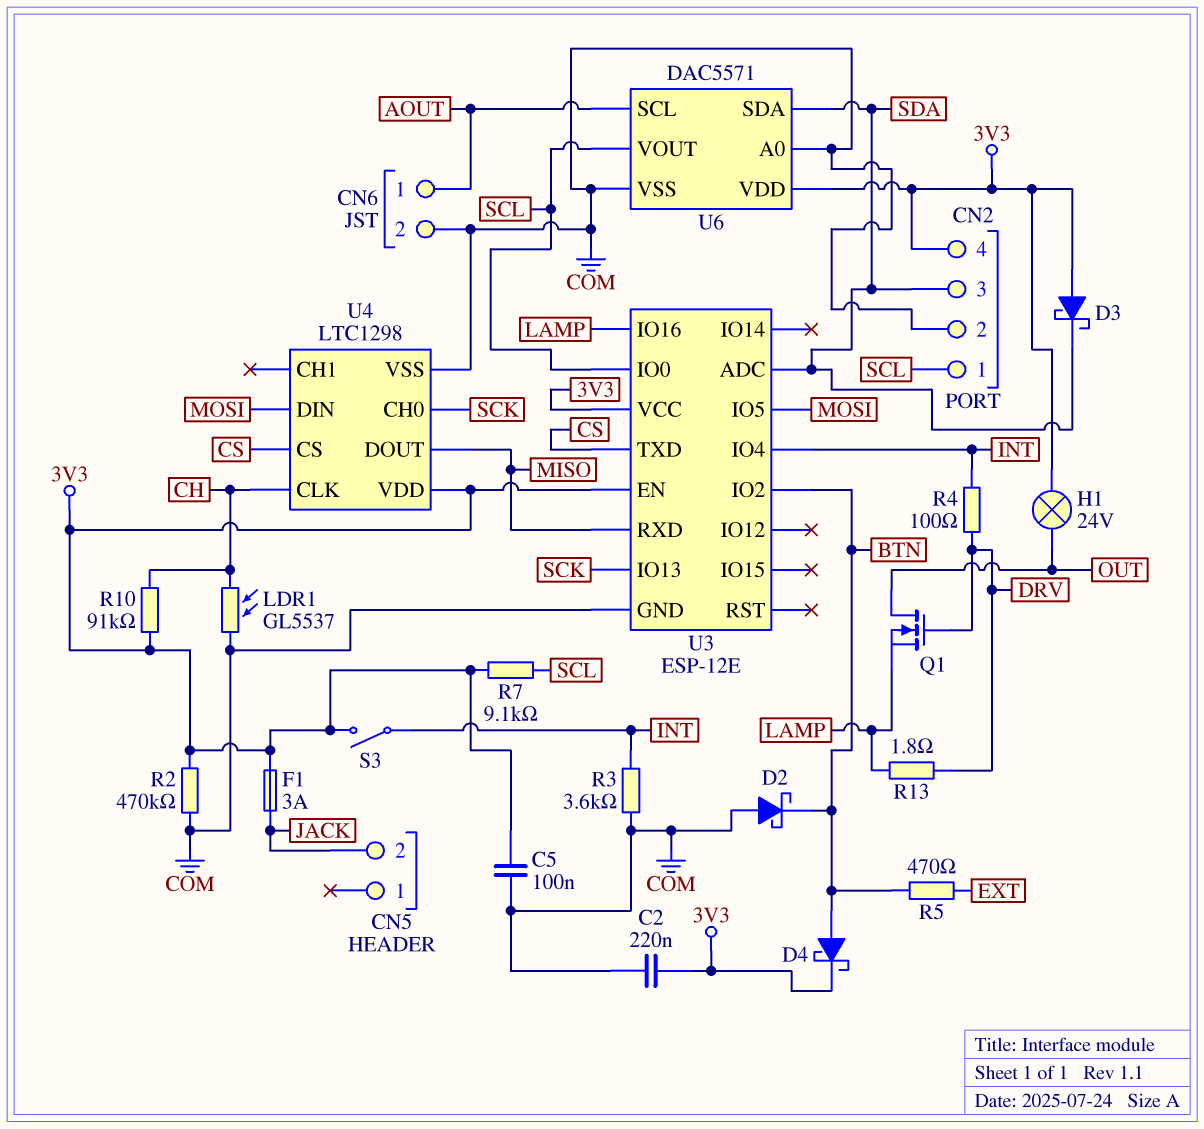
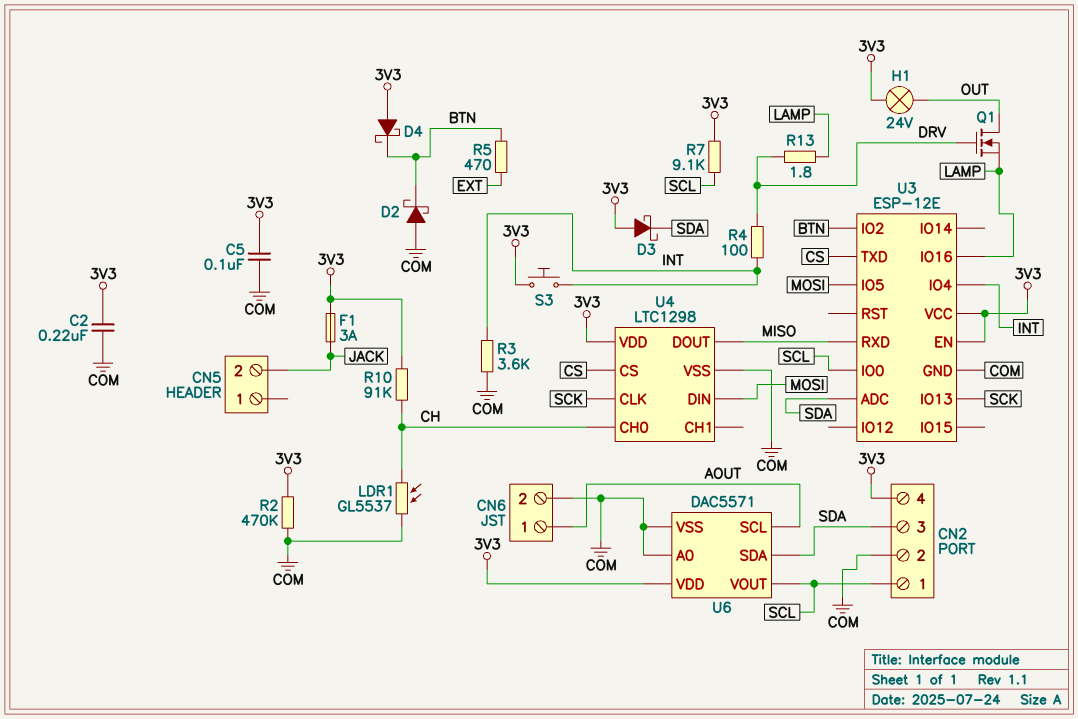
D4: schottky (A BTN, K 3V3) -> schottky (A 3V3, K BTN)
S3: switch (3V3, INT) -> button (3V3, INT)
U4 pin CH0: SCK -> CH
U4 pin CLK: CH -> SCK

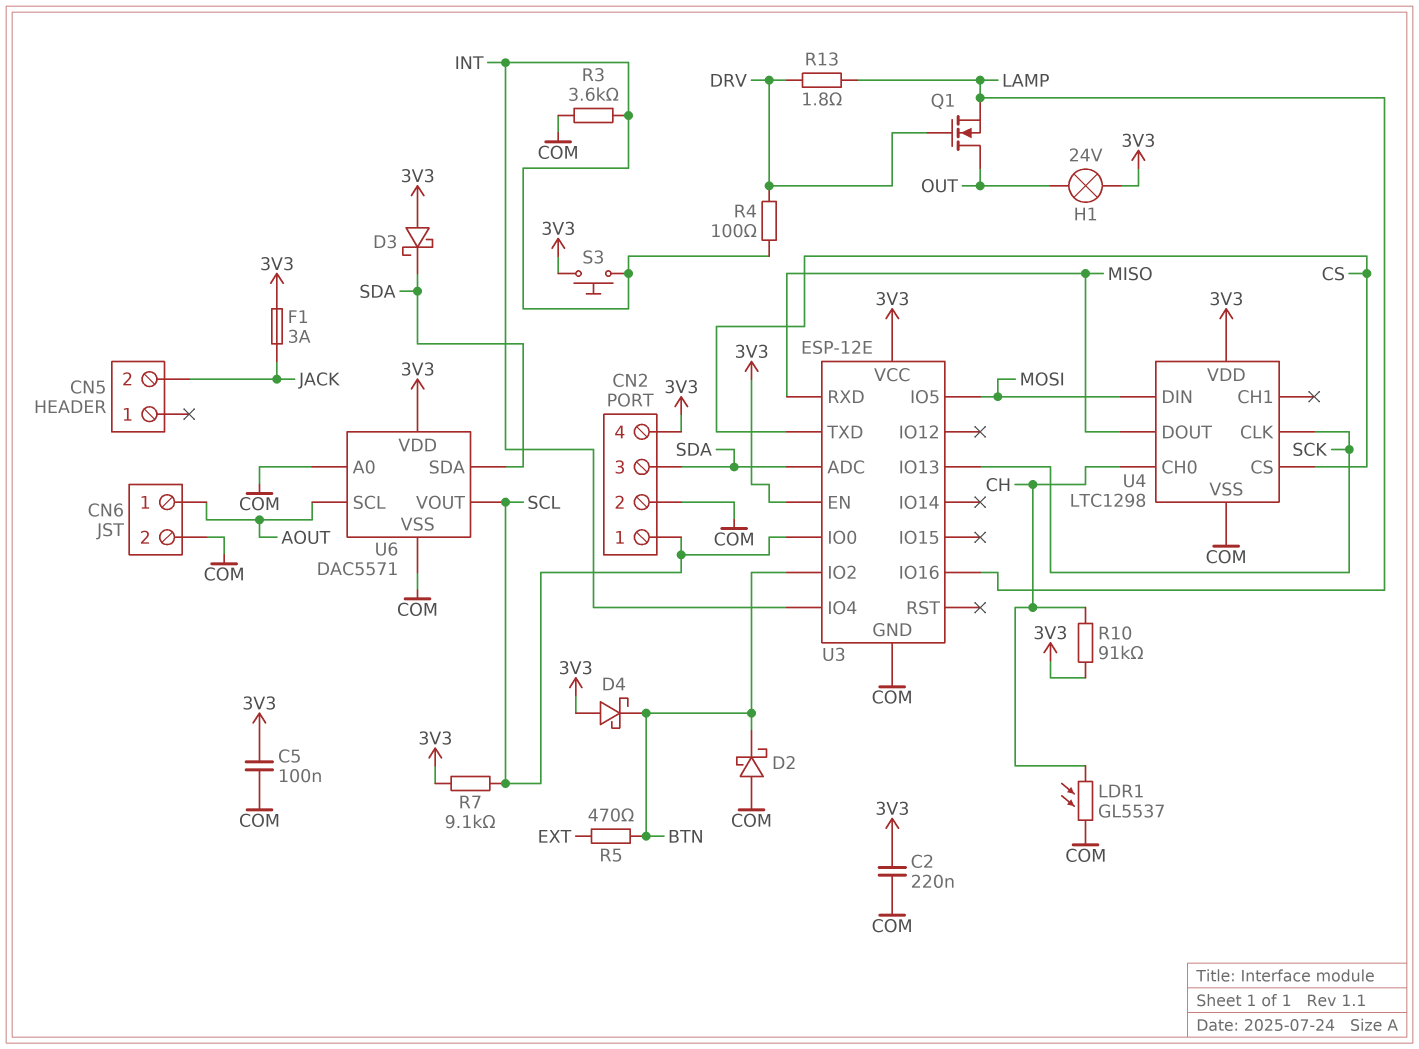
R2: 470k (3V3, COM) -> none

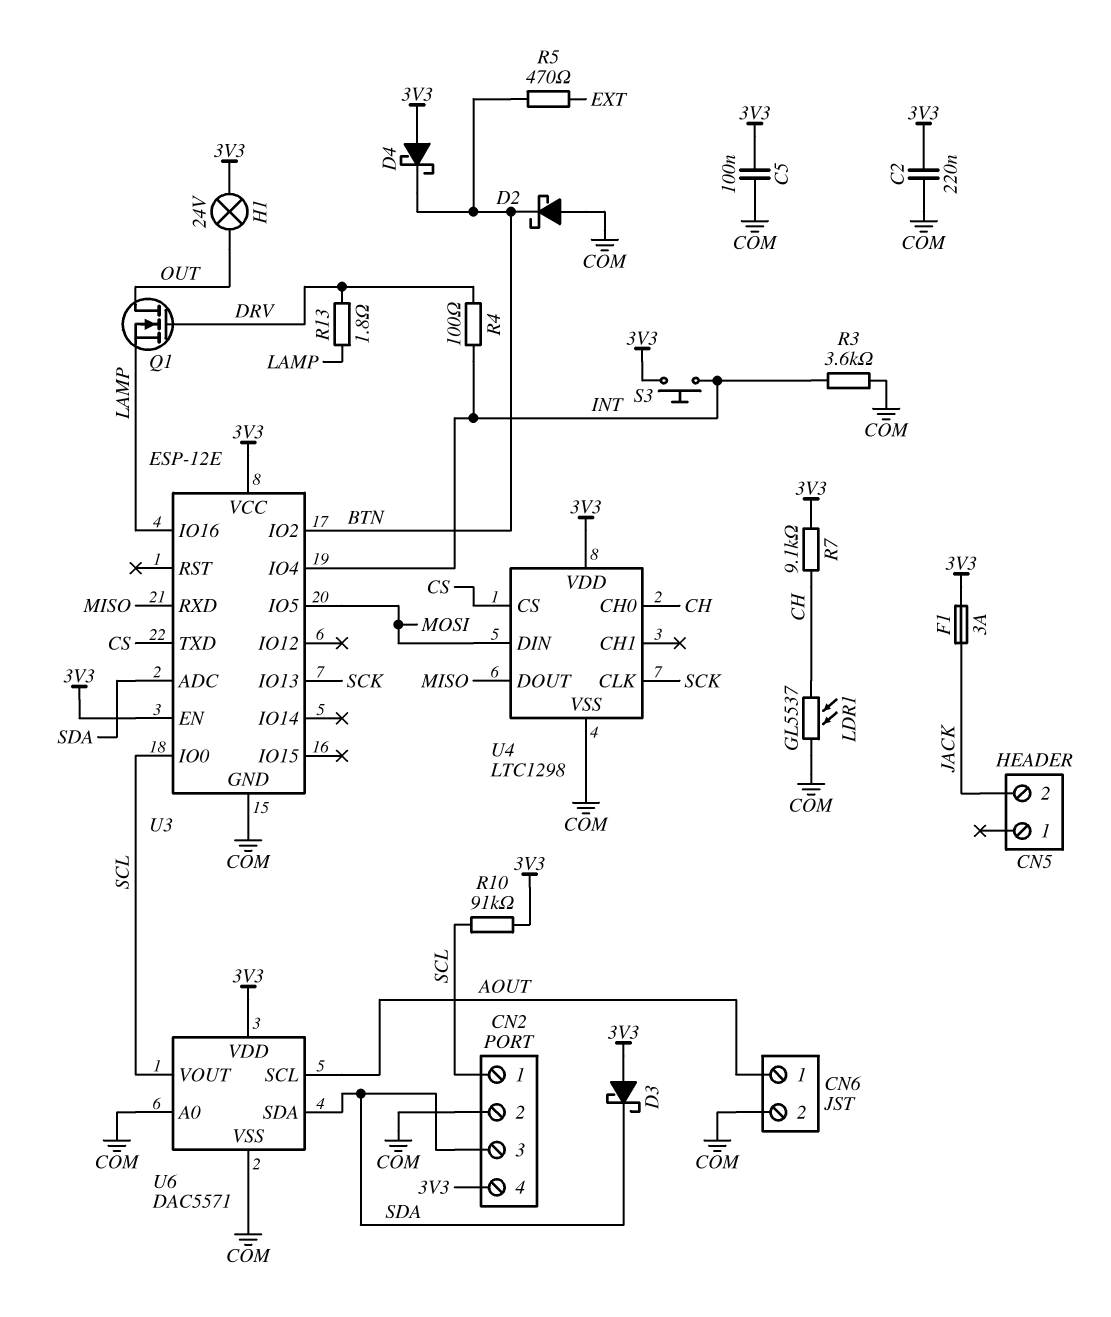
R7: 9.1k (3V3, SCL) -> 9.1k (3V3, CH)
R10: 91k (3V3, CH) -> 91k (3V3, SCL)

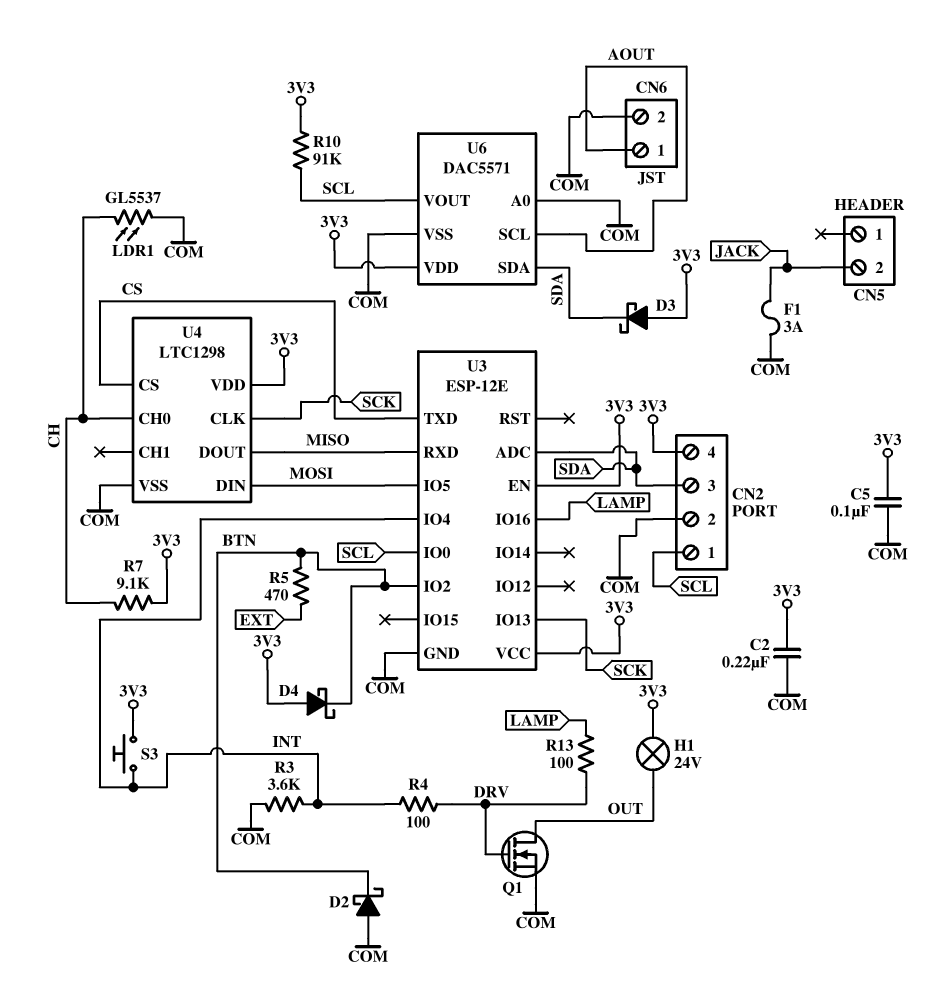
F1: 3A (3V3, JACK) -> 3A (COM, JACK)
Q1: NMOS (G DRV, D OUT, S LAMP) -> NMOS (G DRV, D OUT, S COM)
R13: 1.8 (DRV, LAMP) -> 100 (DRV, LAMP)

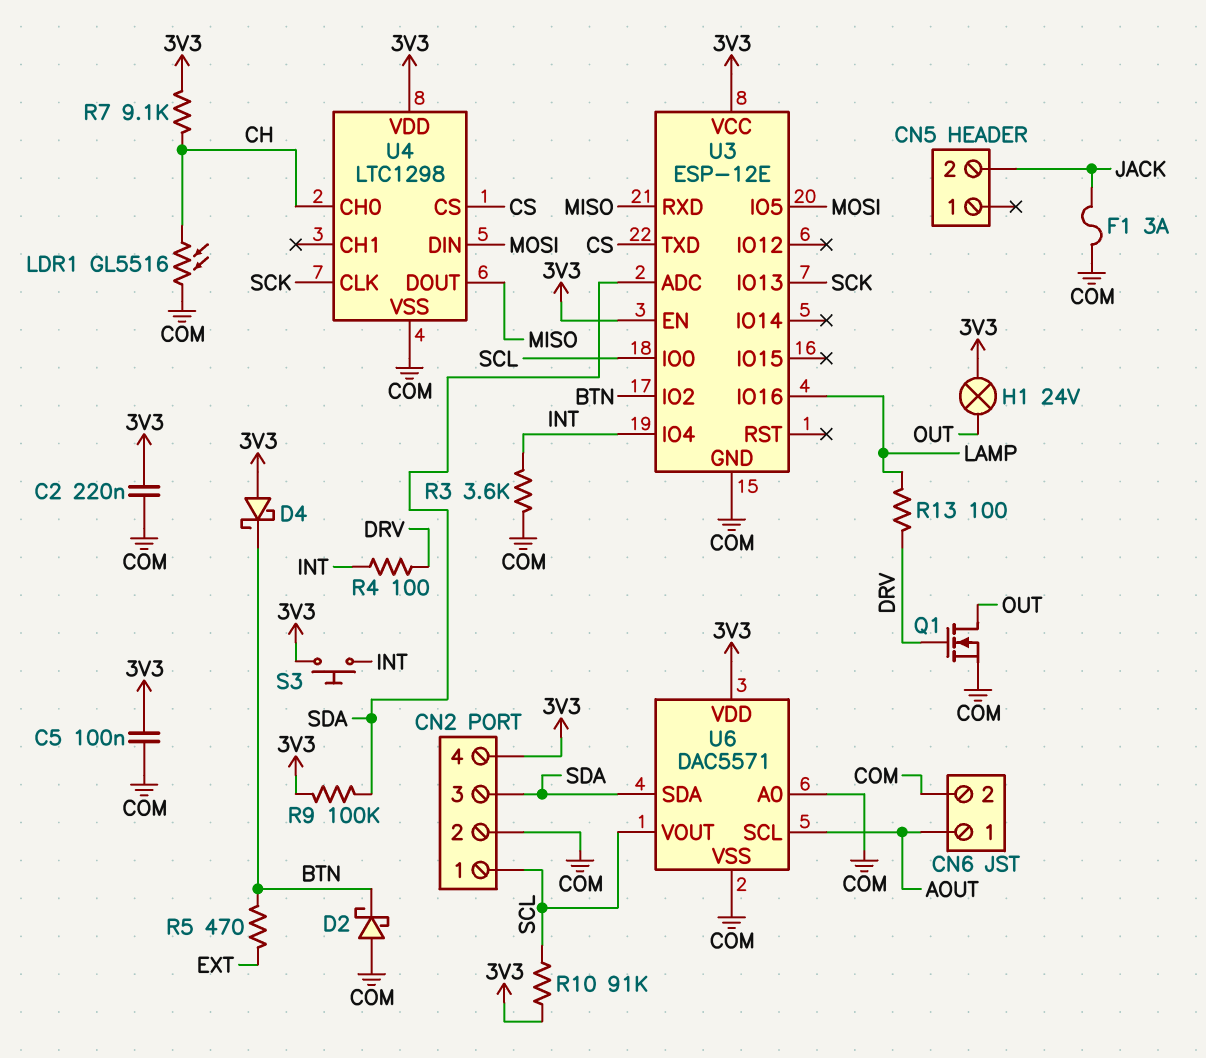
D3: schottky (A 3V3, K SDA) -> none
LDR1: GL5537 (CH, COM) -> GL5516 (CH, COM)
R9: none -> 100k (3V3, SDA)

